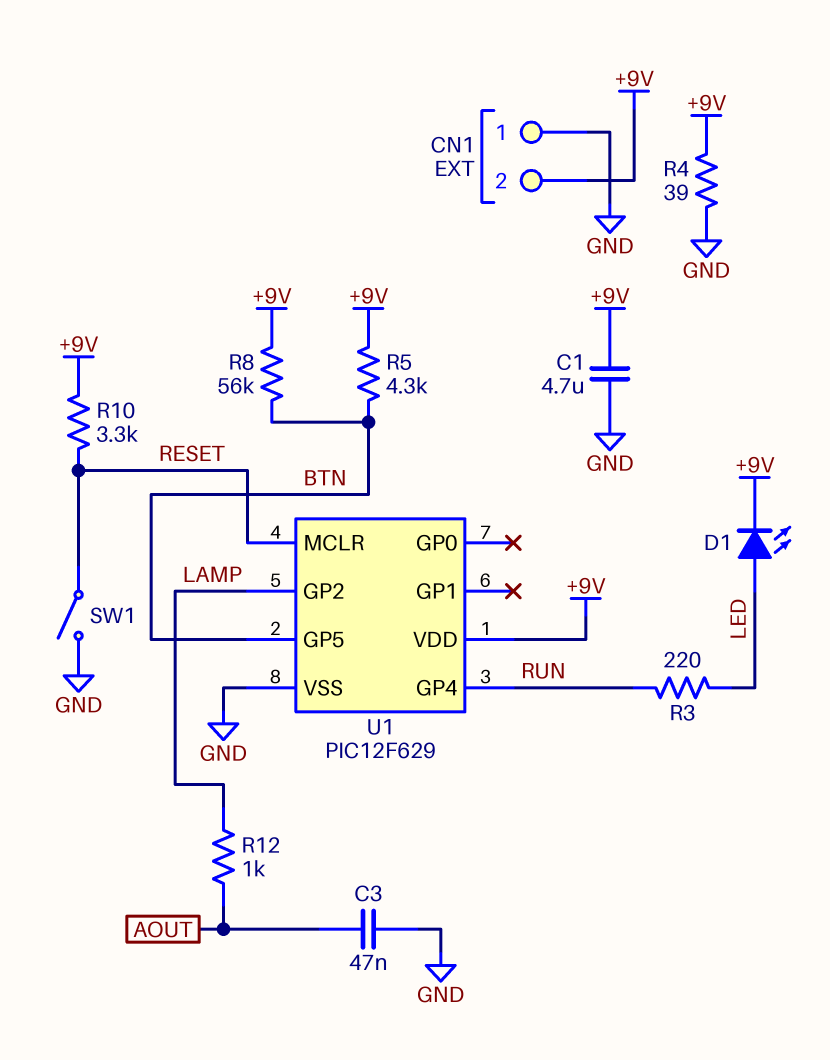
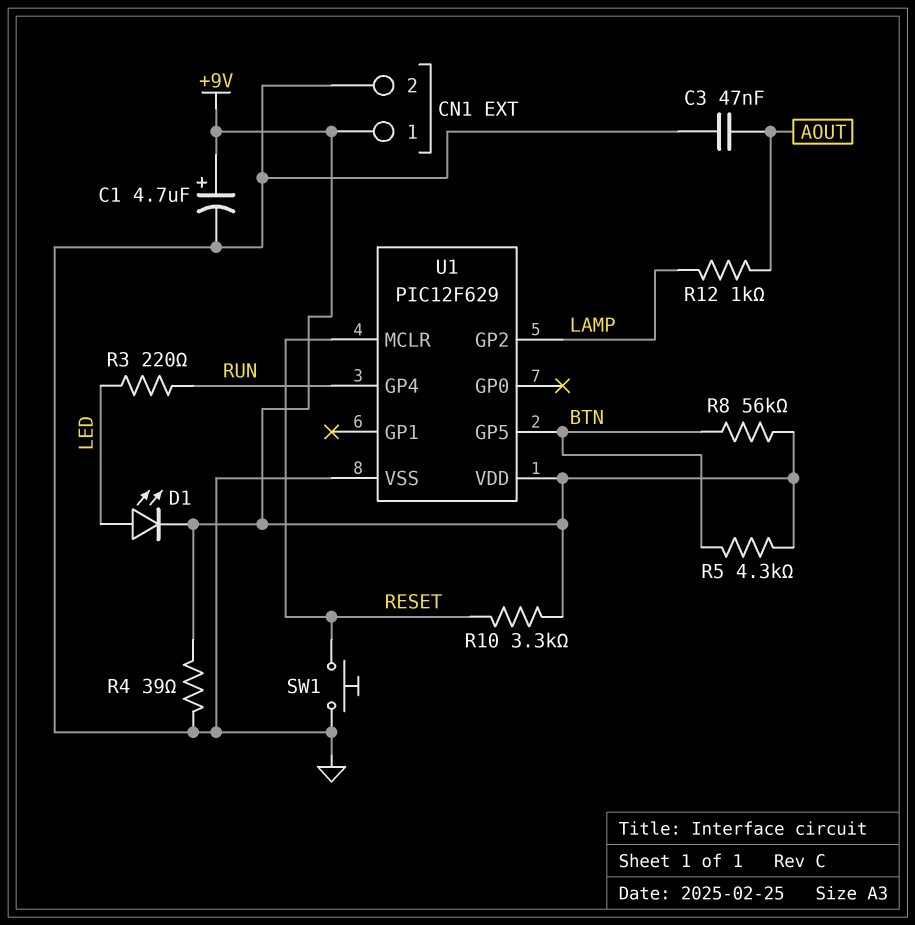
C1: 4.7uF (+9V, GND) -> 4.7uF (plus +9V, minus GND)
CN1 pin 1: GND -> +9V
CN1 pin 2: +9V -> GND
SW1: switch (GND, RESET) -> button (GND, RESET)

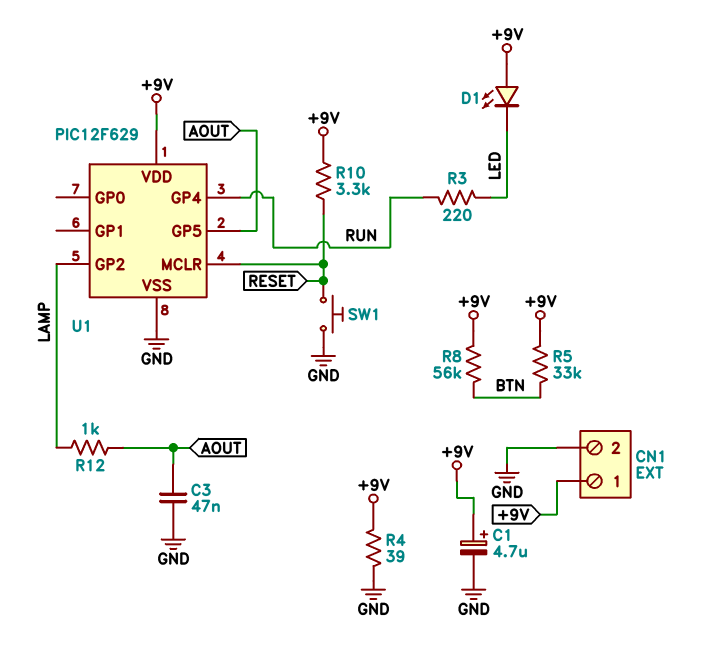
D1: LED (A LED, K +9V) -> LED (A +9V, K LED)
R5: 4.3k (+9V, BTN) -> 33k (+9V, BTN)
U1 pin GP5: BTN -> AOUT

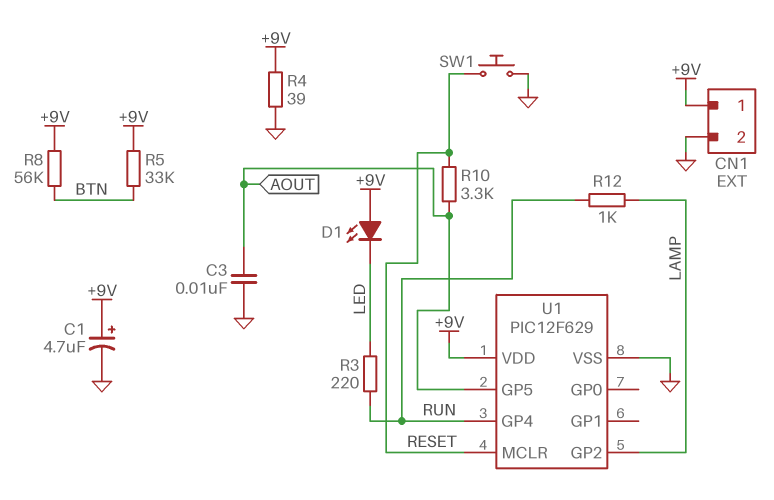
C3: 47nF (AOUT, GND) -> 10nF (AOUT, GND)
R10: 3.3k (+9V, RESET) -> 3.3k (AOUT, RESET)
R12: 1k (AOUT, LAMP) -> 1k (LAMP, RUN)

